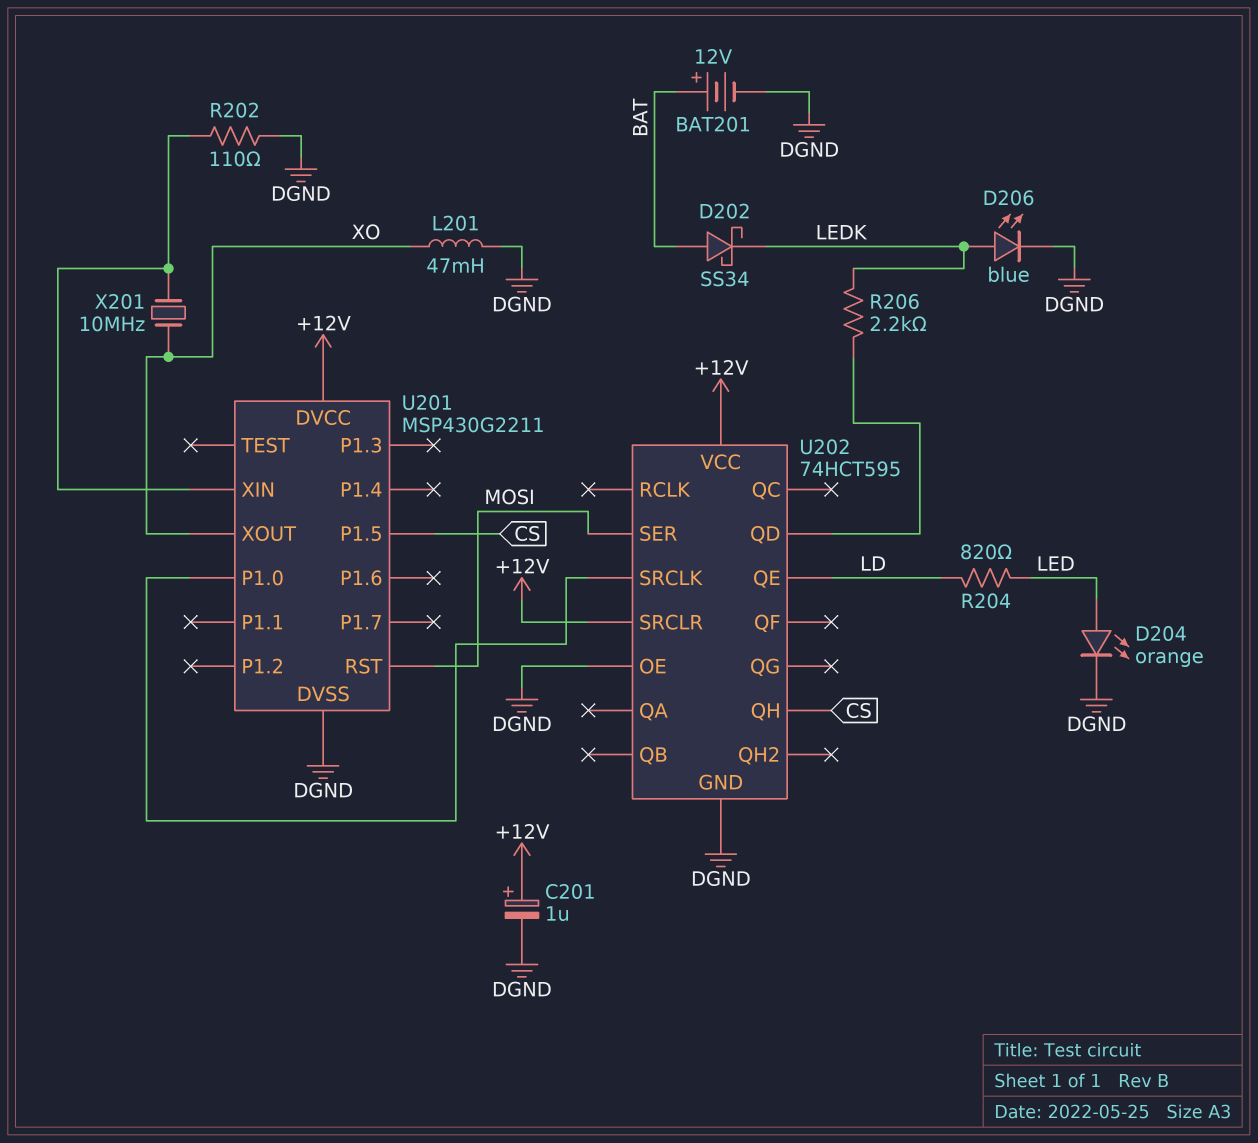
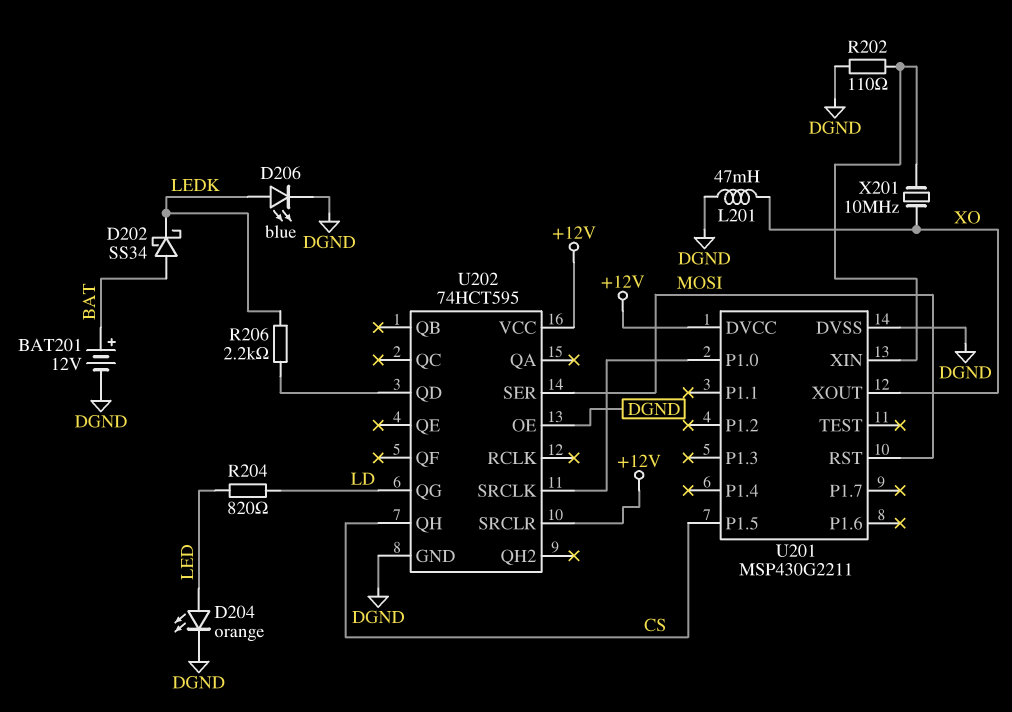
C201: 1uF (plus +12V, minus DGND) -> none
U202 pin QE: LD -> none
U202 pin QG: none -> LD

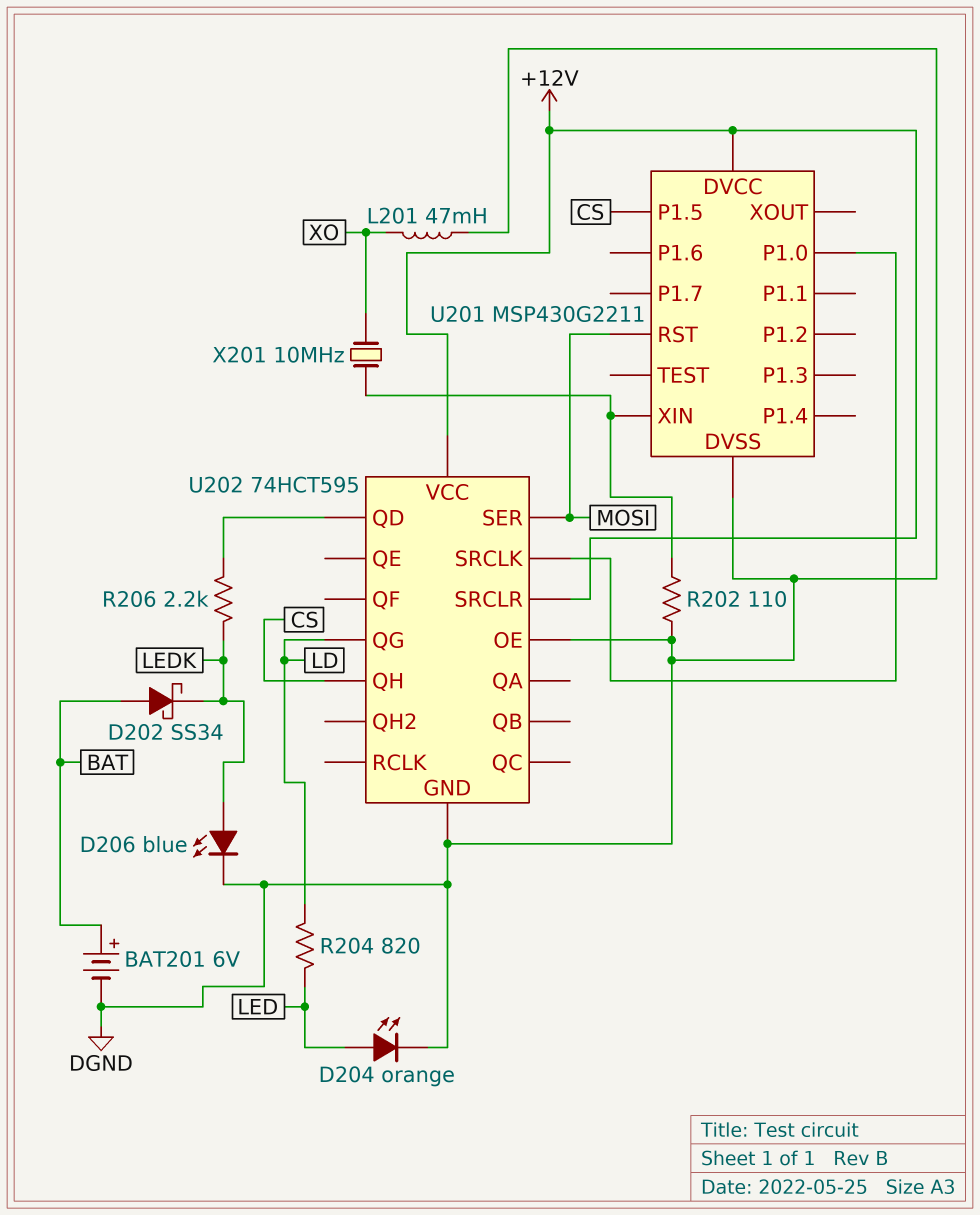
BAT201: 12V (plus BAT, minus DGND) -> 6V (plus BAT, minus DGND)
U201 pin XOUT: XO -> none

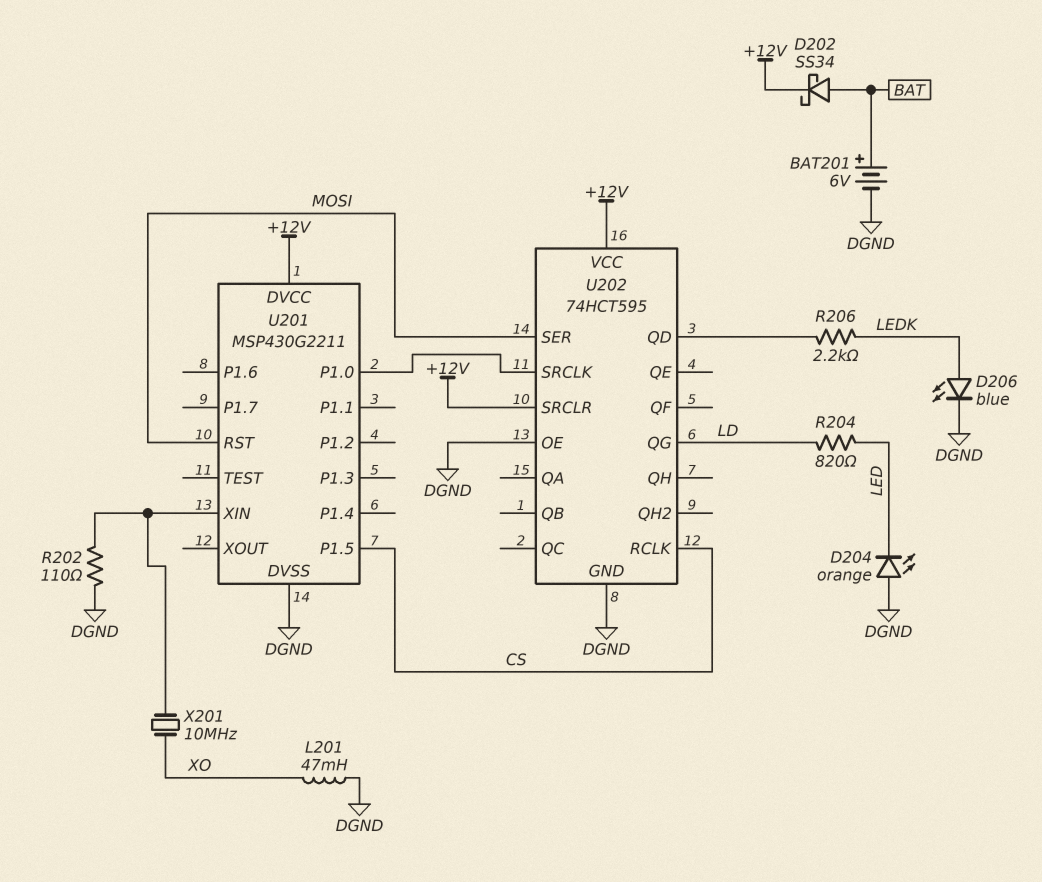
D202: schottky SS34 (A BAT, K LEDK) -> schottky SS34 (A BAT, K +12V)
D204: LED orange (A LED, K DGND) -> LED orange (A DGND, K LED)
U202 pin QH: CS -> none
U202 pin RCLK: none -> CS

